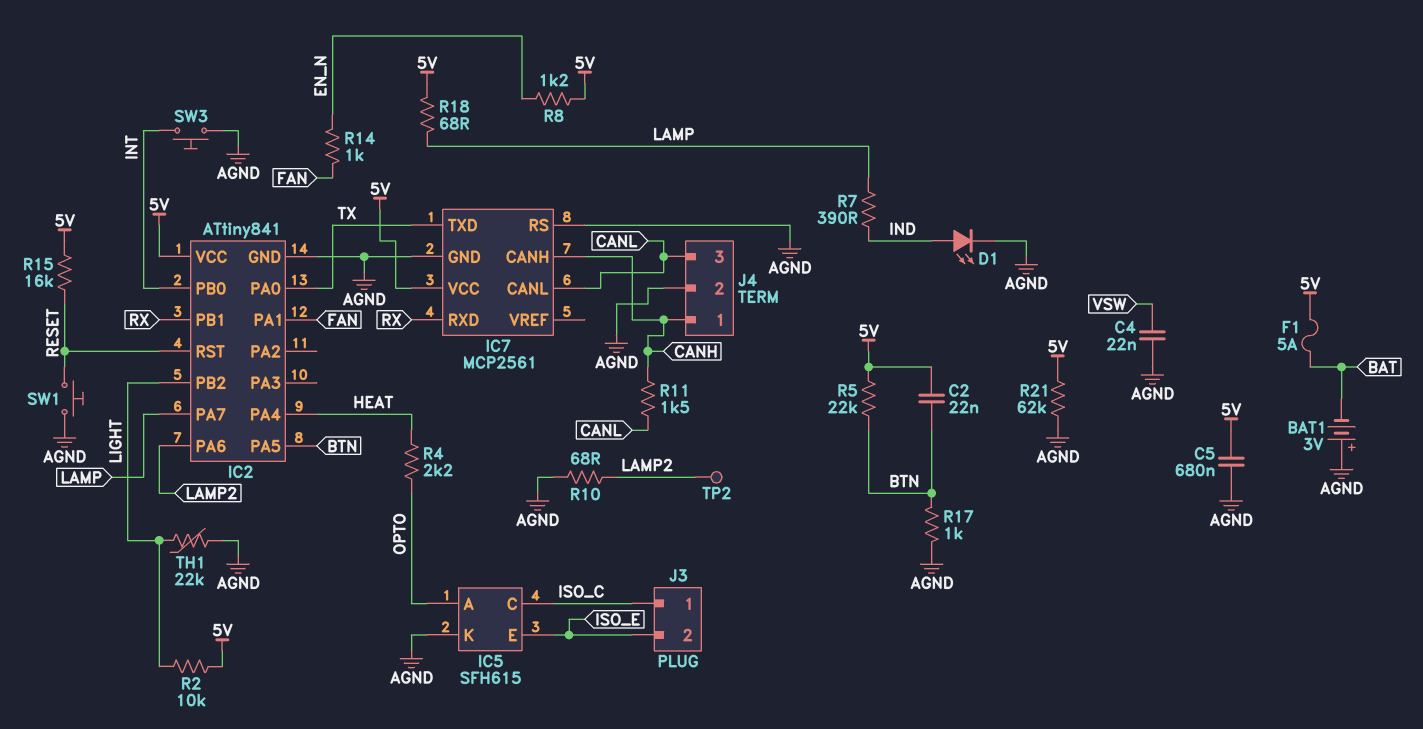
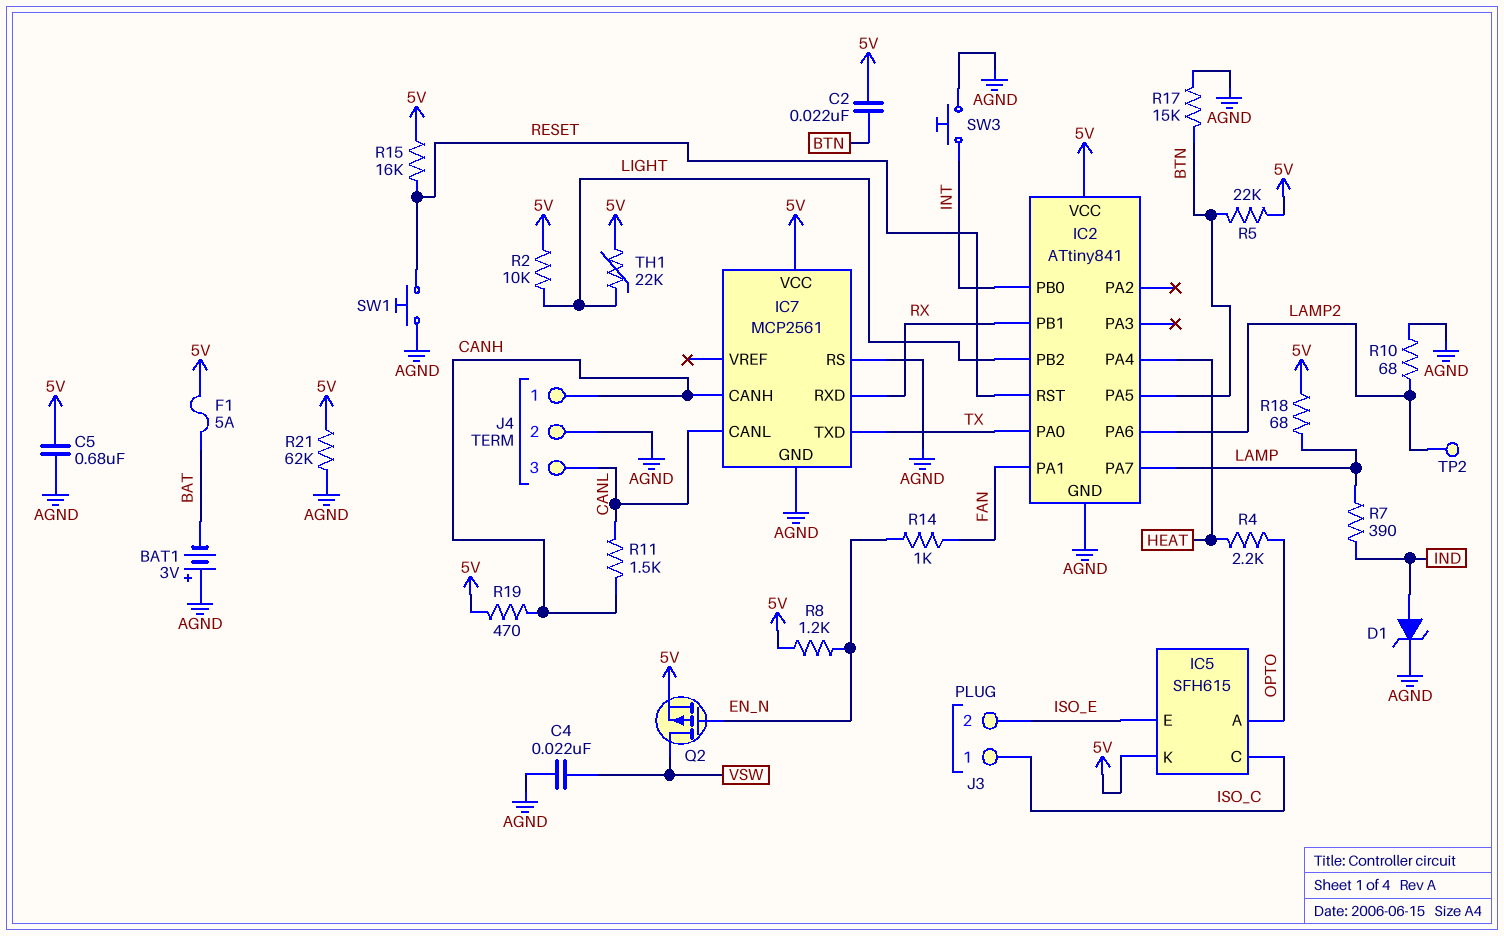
D1: LED (A IND, K AGND) -> zener (A IND, K AGND)
IC5 pin K: AGND -> 5V
Q2: none -> PMOS (G EN_N, D VSW, S 5V)
R17: 1k (AGND, BTN) -> 15k (AGND, BTN)
R19: none -> 470 (5V, CANH)
TH1: 22k (AGND, LIGHT) -> 22k (5V, LIGHT)

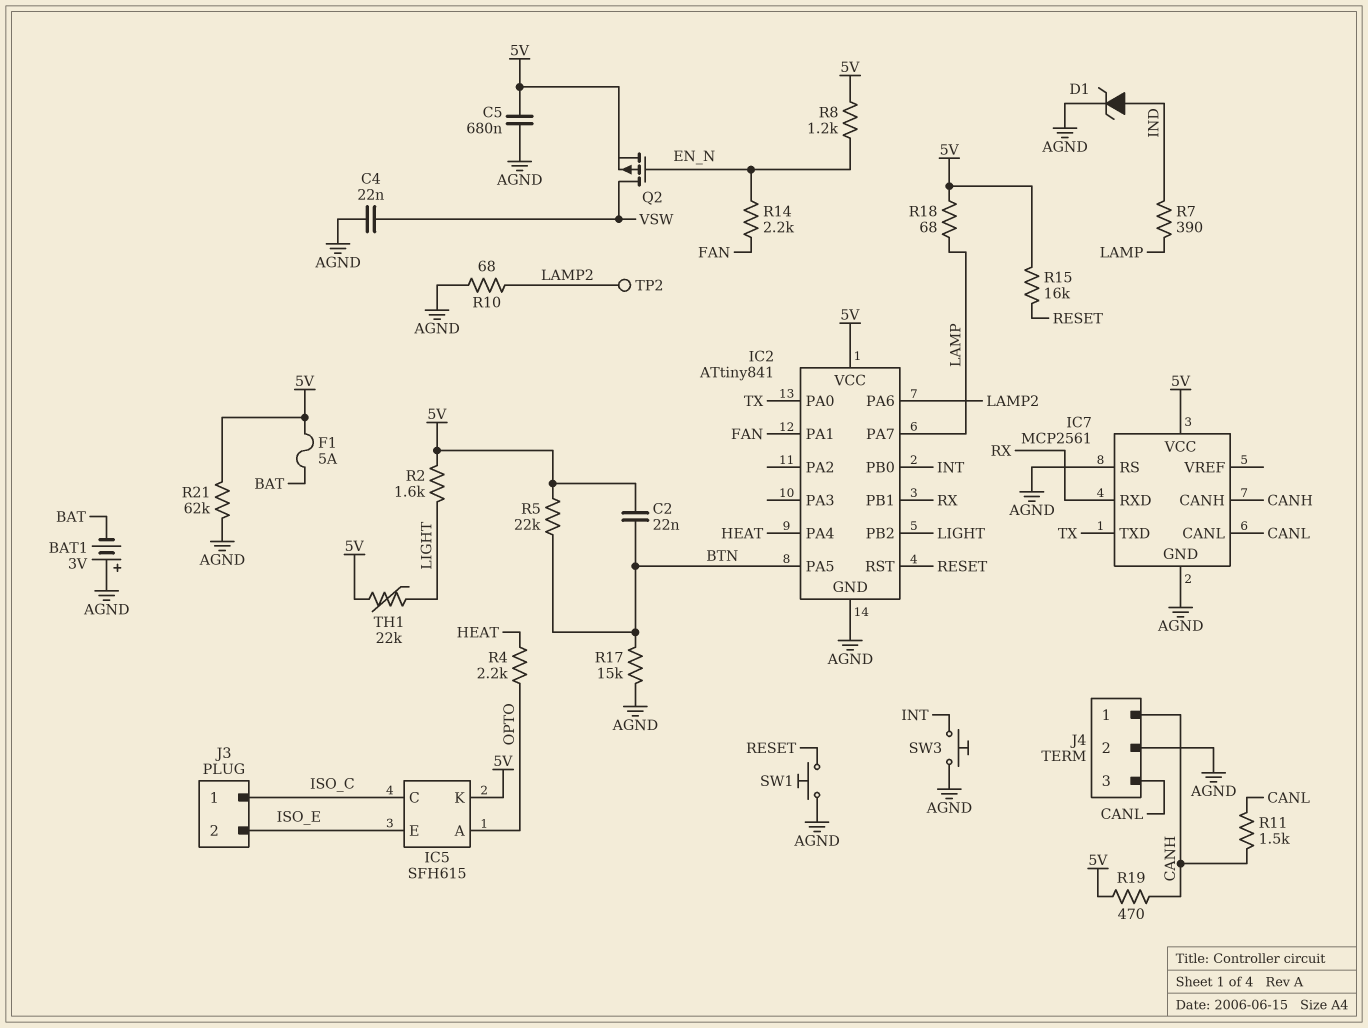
R2: 10k (5V, LIGHT) -> 1.6k (5V, LIGHT)
R14: 1k (EN_N, FAN) -> 2.2k (EN_N, FAN)

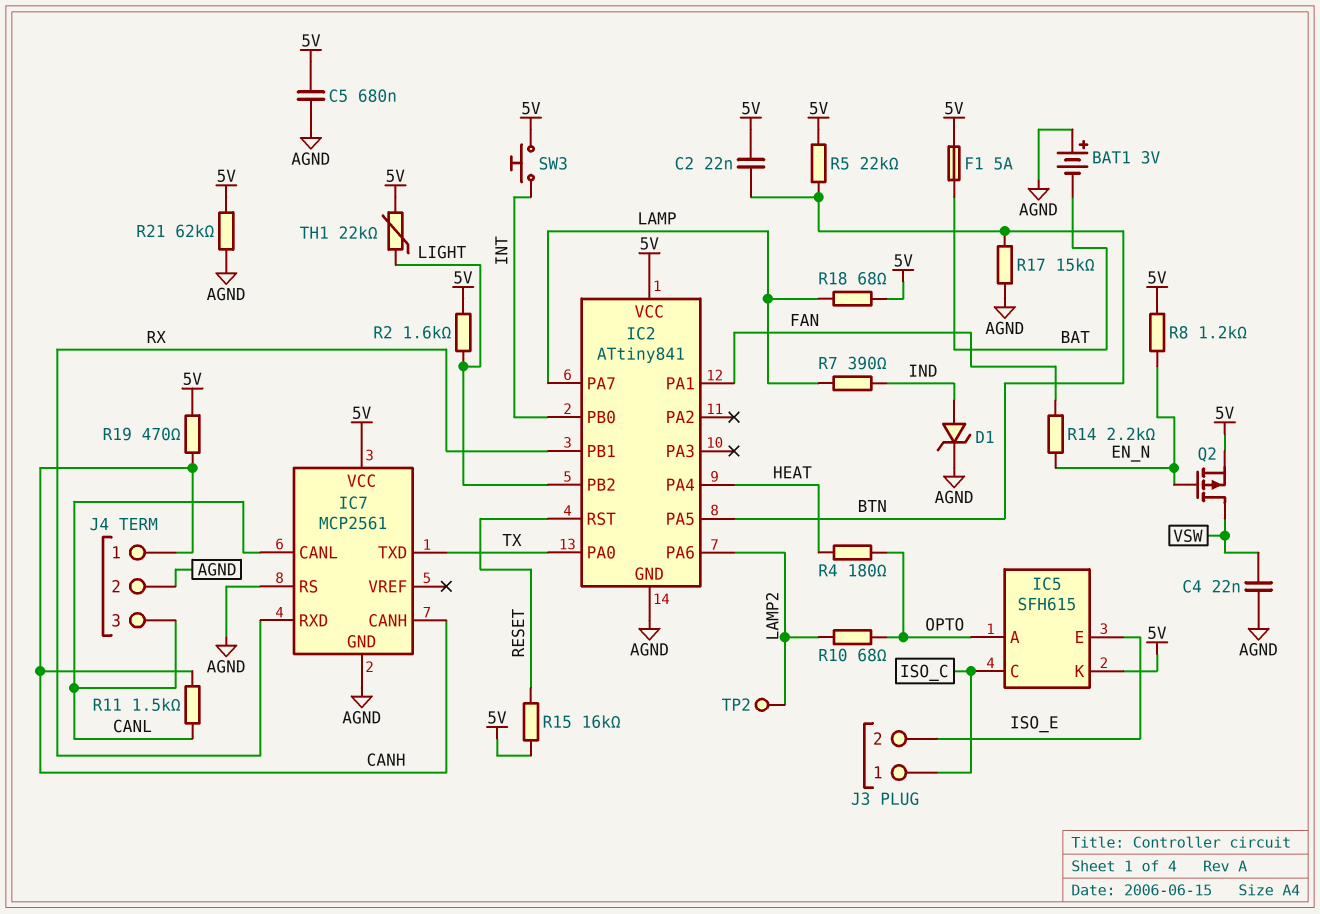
R4: 2.2k (HEAT, OPTO) -> 180 (HEAT, OPTO)
R10: 68 (AGND, LAMP2) -> 68 (LAMP2, OPTO)
SW1: button (AGND, RESET) -> none
SW3: button (AGND, INT) -> button (5V, INT)

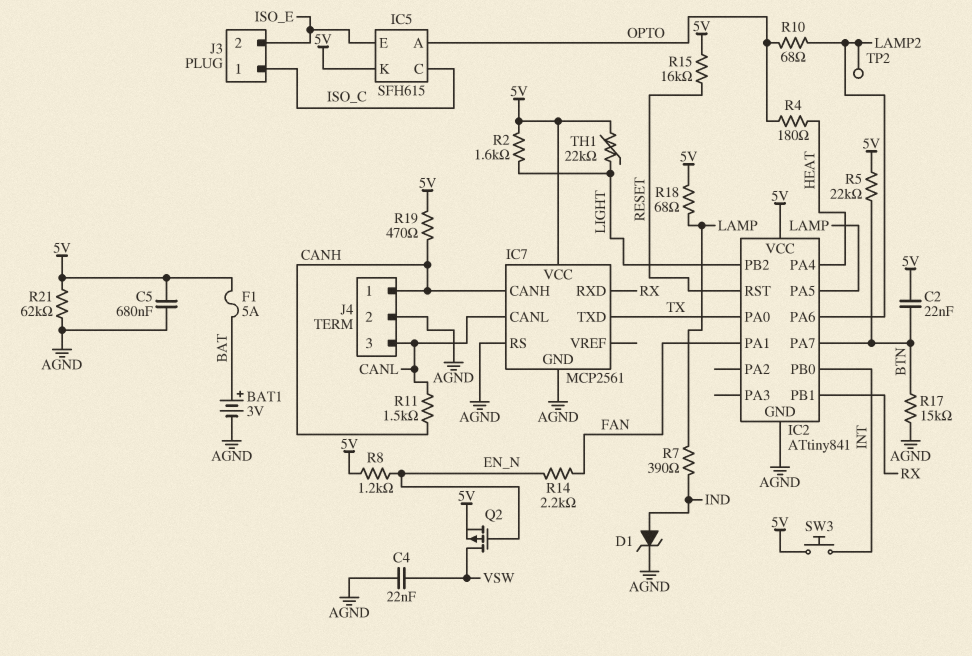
BAT1: 3V (plus AGND, minus BAT) -> 3V (plus BAT, minus AGND)
IC2 pin PA5: BTN -> LAMP
IC2 pin PA7: LAMP -> BTN

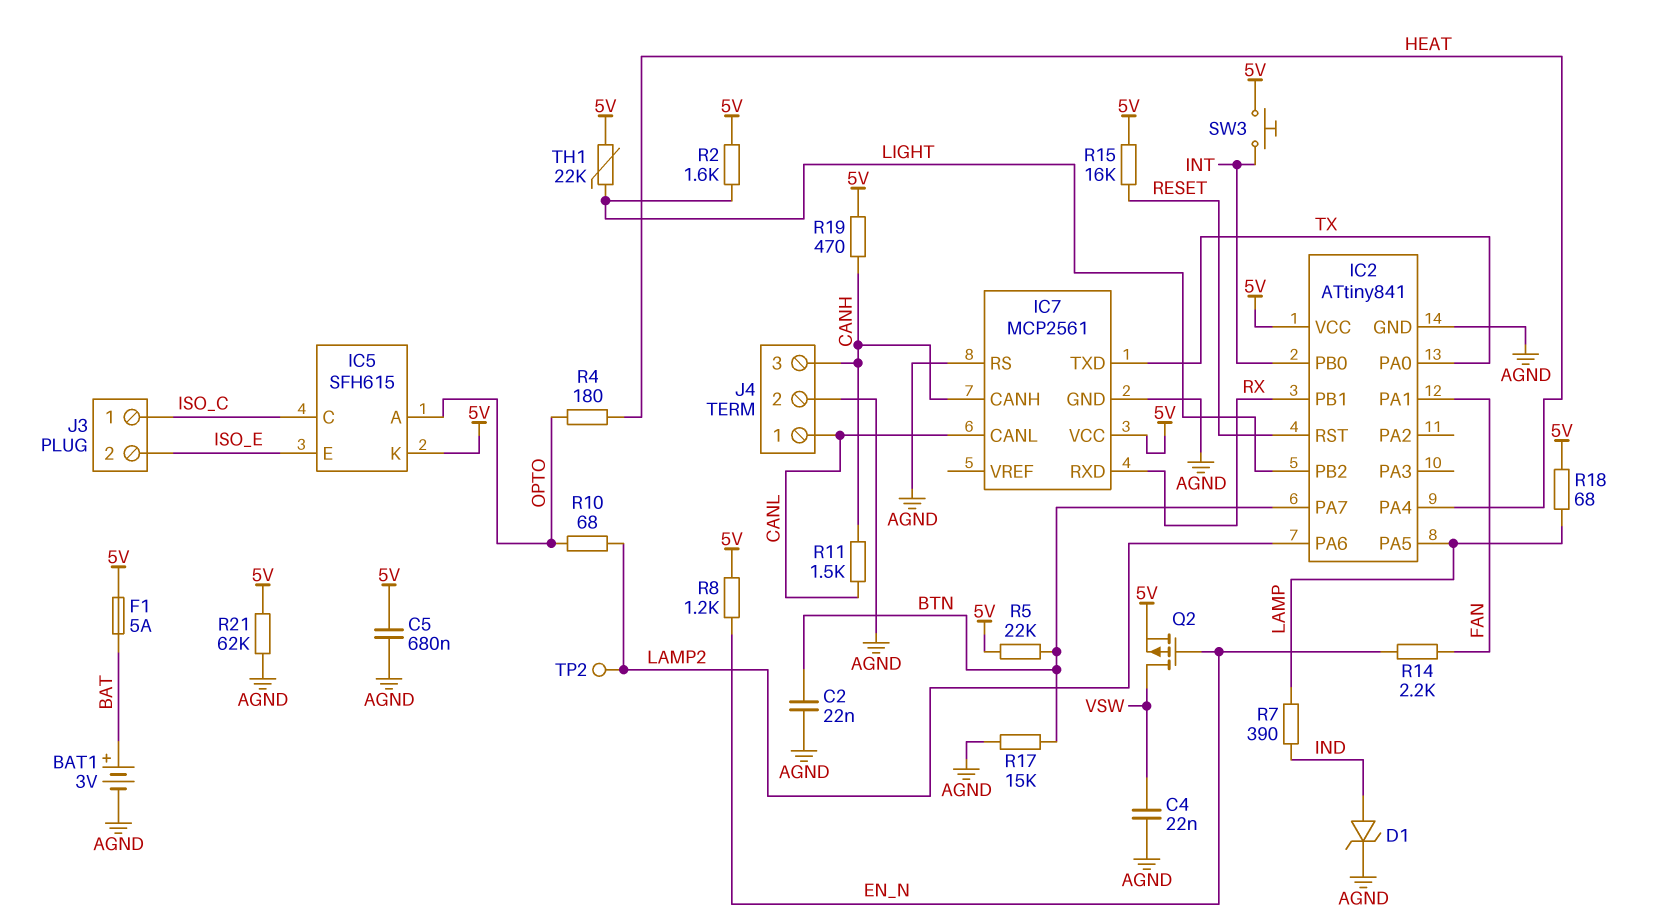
C2: 22nF (5V, BTN) -> 22nF (AGND, BTN)
J4 pin 1: CANH -> CANL
J4 pin 3: CANL -> CANH

